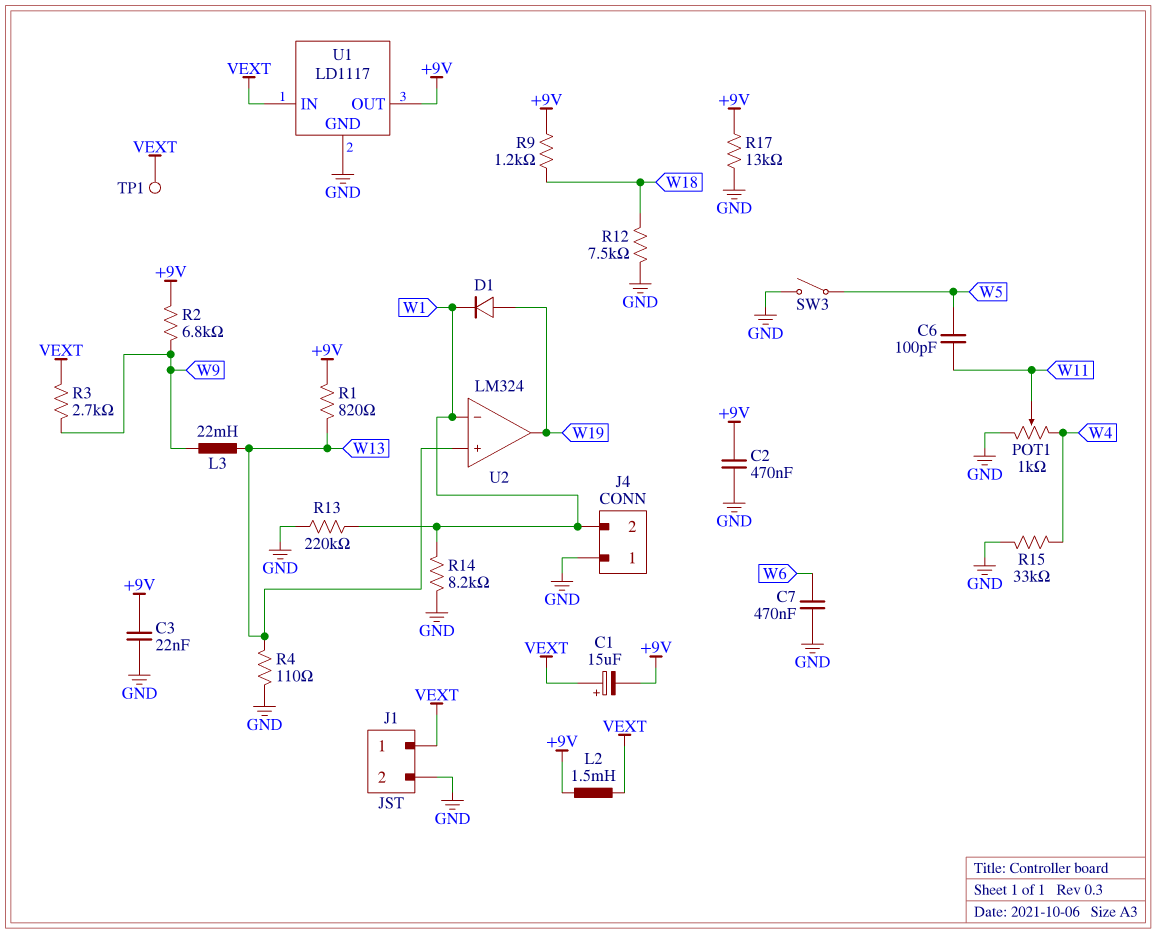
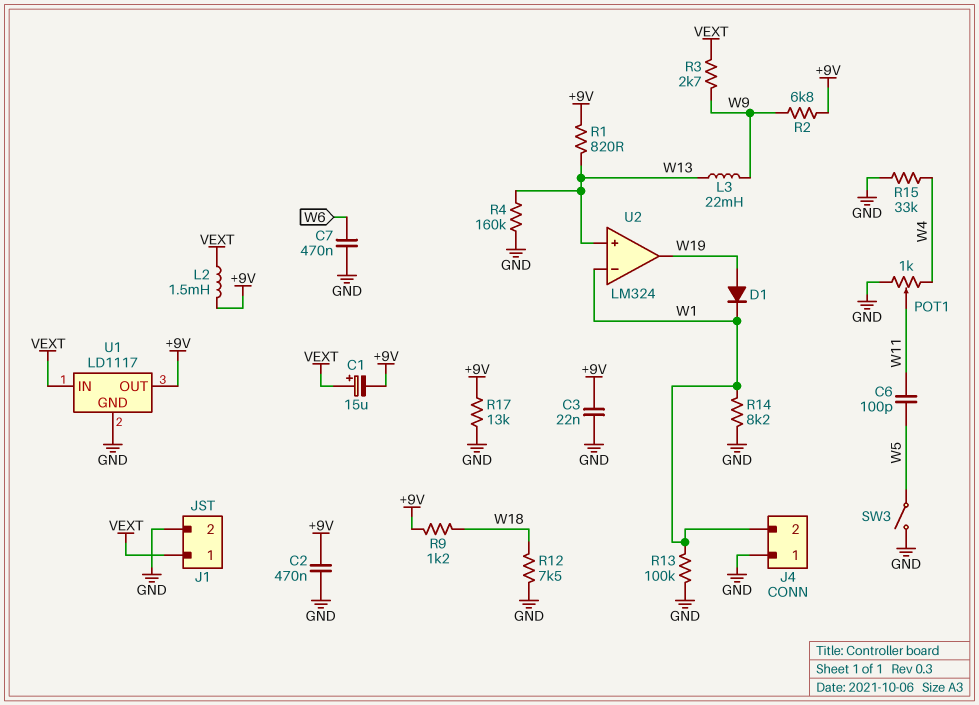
R4: 110 (GND, W13) -> 160k (GND, W13)
R13: 220k (GND, W1) -> 100k (GND, W1)
TP1: test point (VEXT) -> none

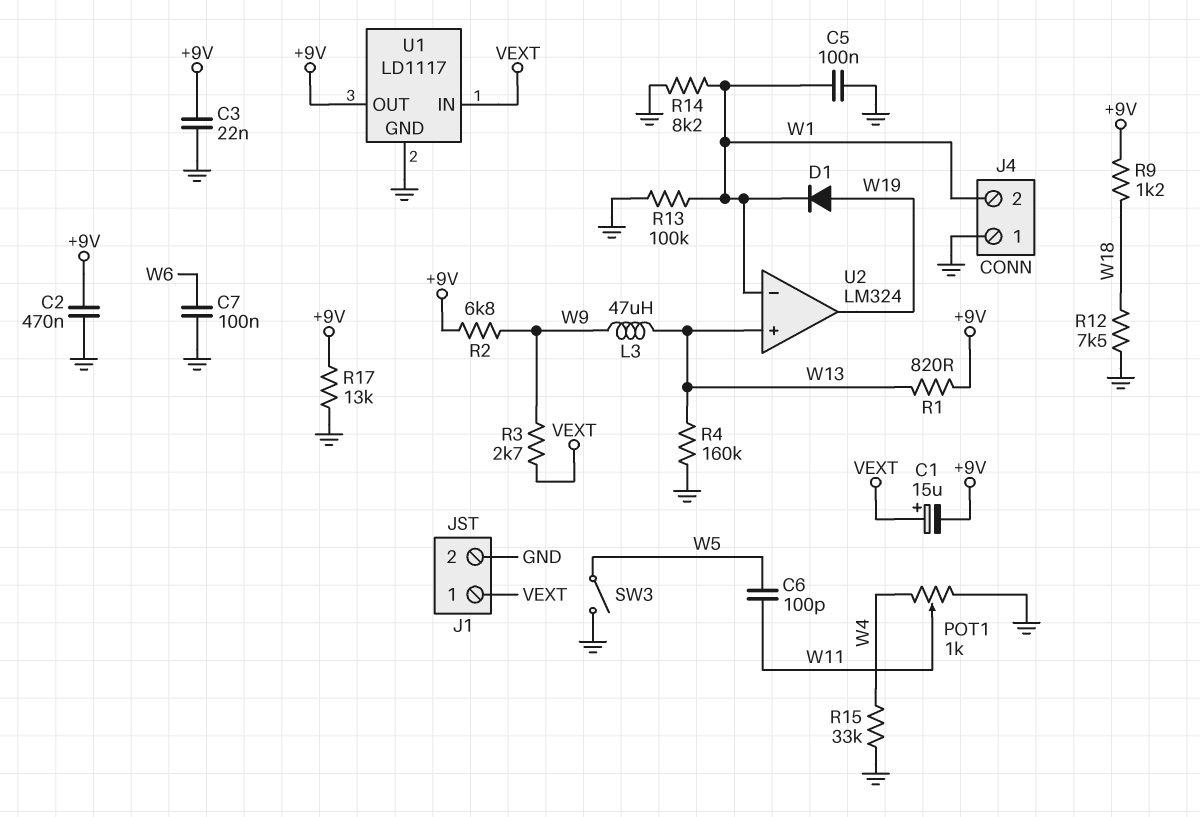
C5: none -> 100nF (GND, W1)
C7: 470nF (GND, W6) -> 100nF (GND, W6)
L2: 1.5mH (+9V, VEXT) -> none
L3: 22mH (W9, W13) -> 47uH (W9, W13)

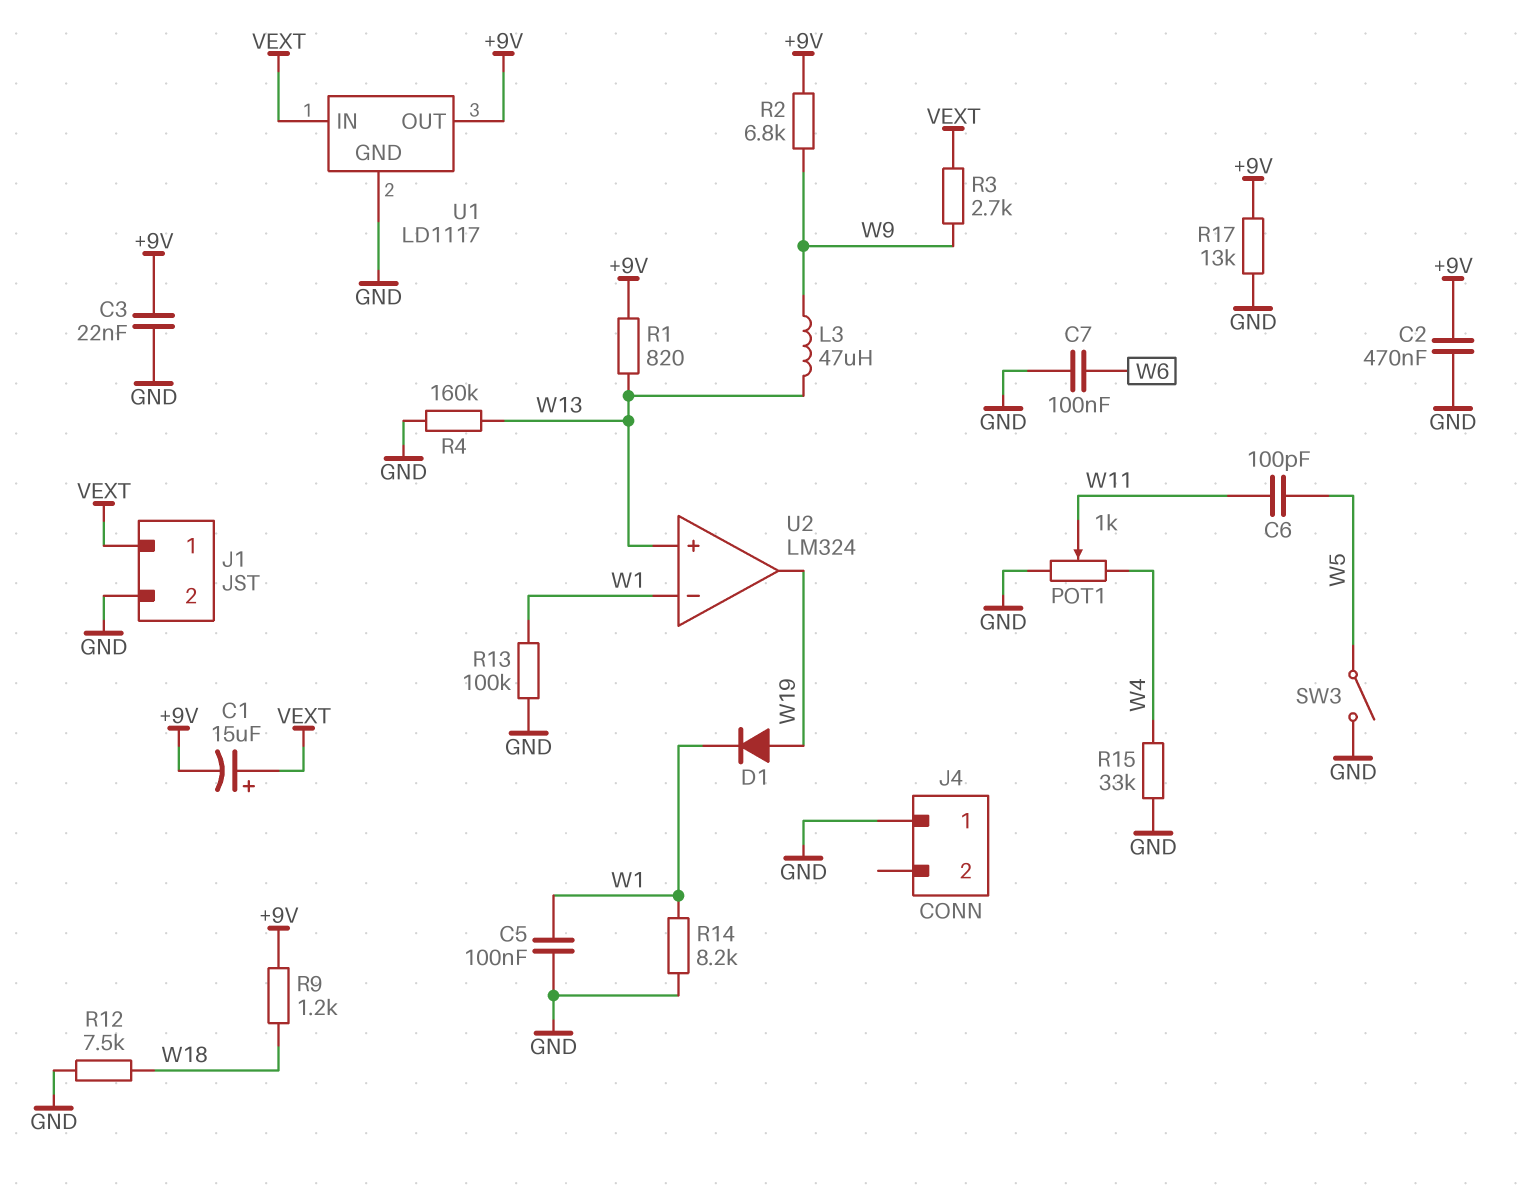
J4 pin 2: W1 -> none

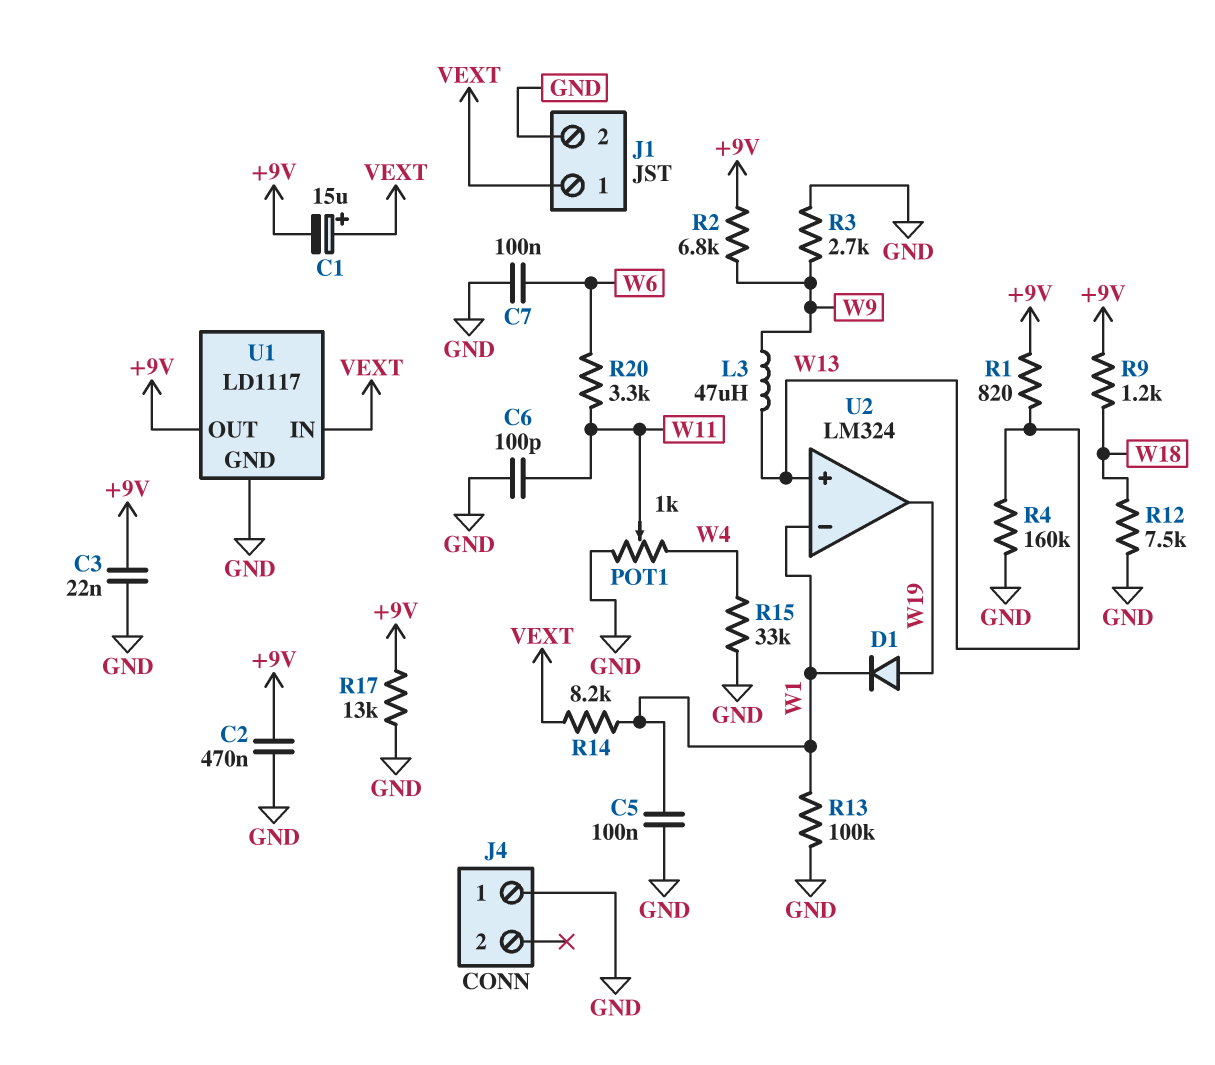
C6: 100pF (W5, W11) -> 100pF (GND, W11)
R3: 2.7k (VEXT, W9) -> 2.7k (GND, W9)
R14: 8.2k (GND, W1) -> 8.2k (VEXT, W1)
R20: none -> 3.3k (W6, W11)
SW3: switch (GND, W5) -> none

